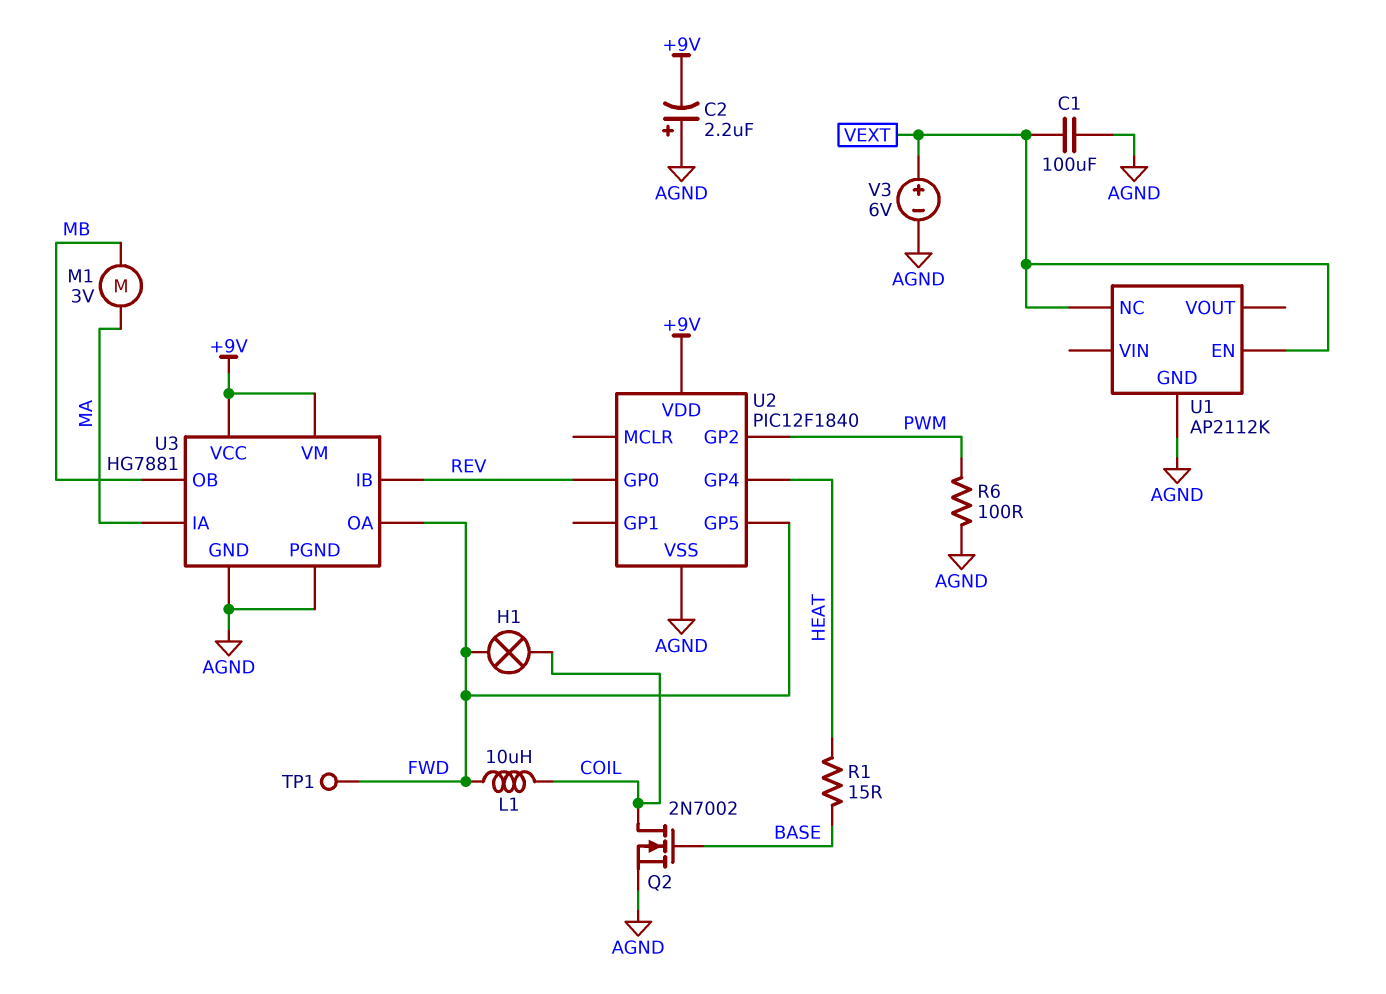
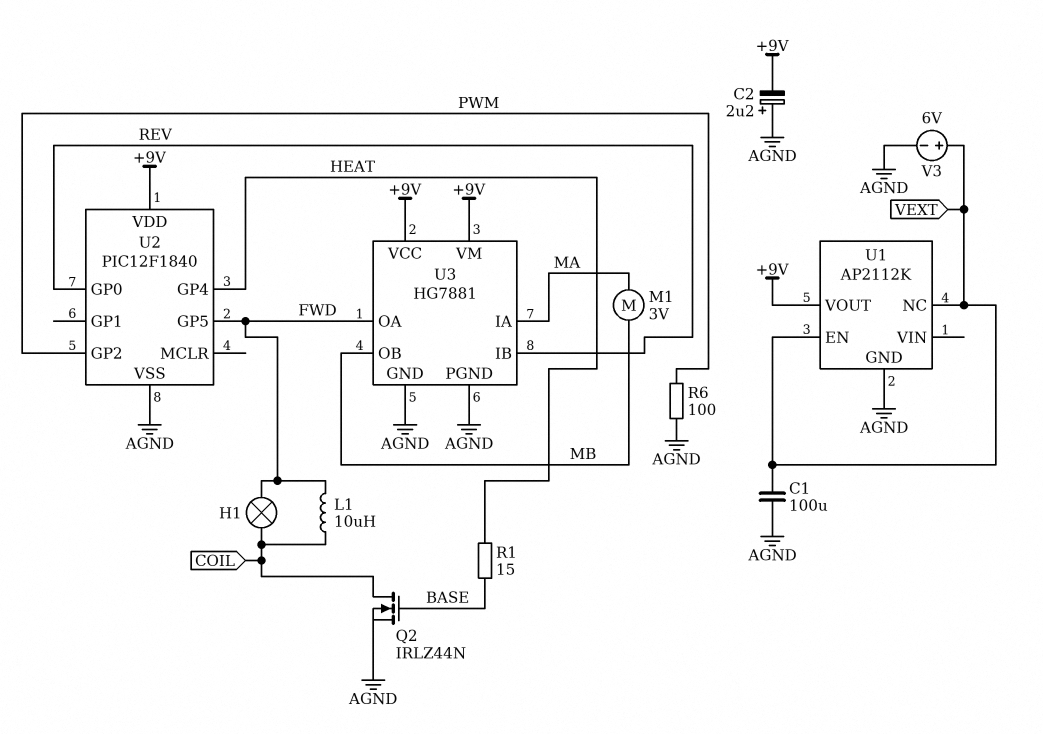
Q2: NMOS 2N7002 (G BASE, D COIL, S AGND) -> NMOS IRLZ44N (G BASE, D COIL, S AGND)
TP1: test point (FWD) -> none
U1 pin VOUT: none -> +9V

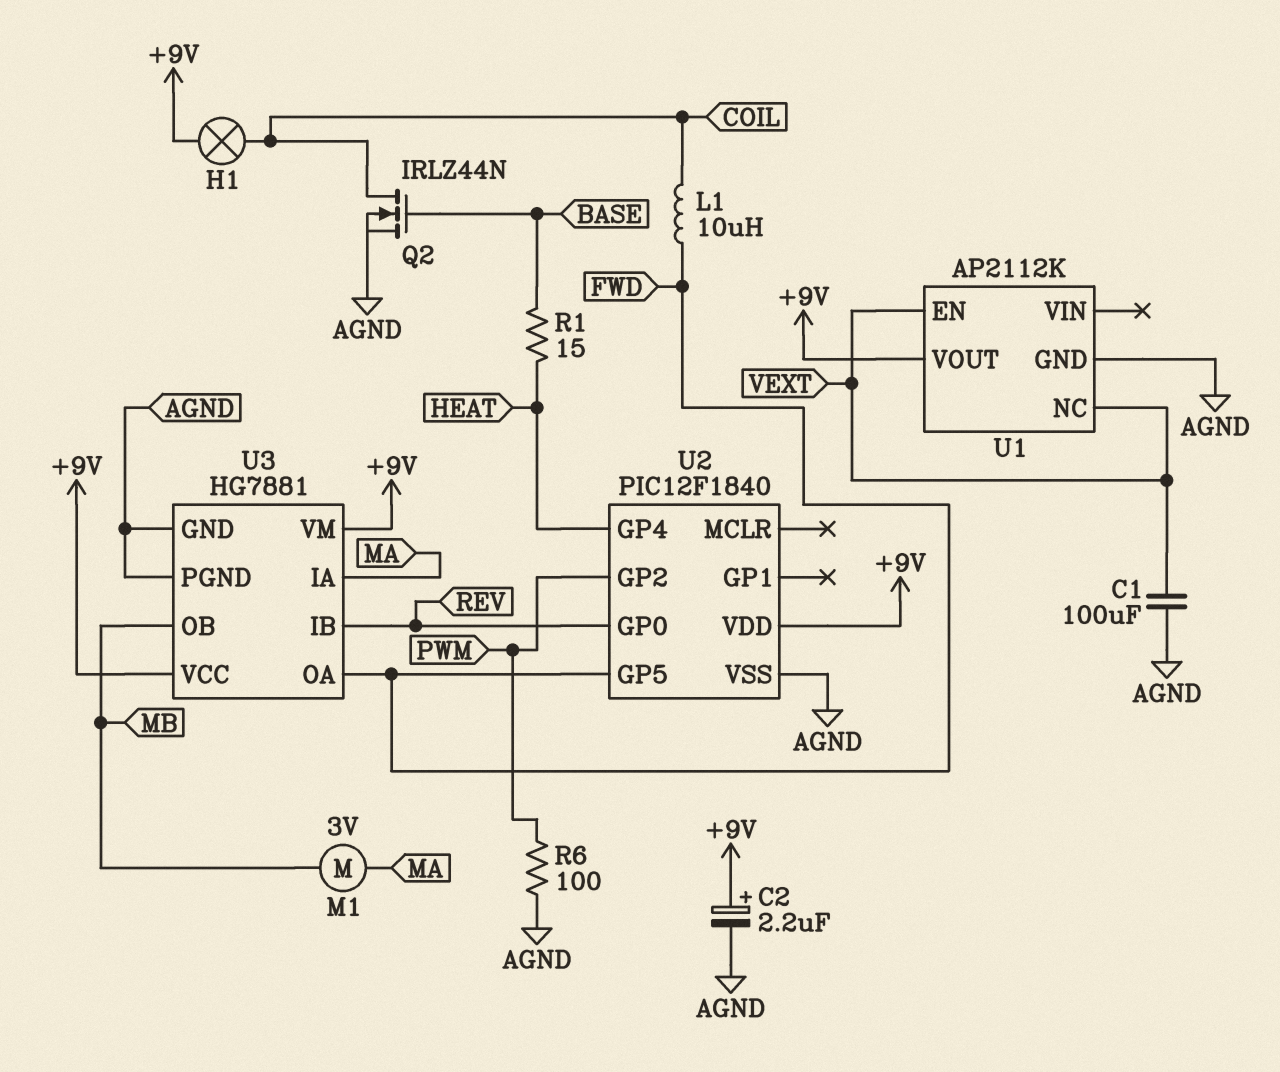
C2: 2.2uF (plus AGND, minus +9V) -> 2.2uF (plus +9V, minus AGND)
H1: lamp (COIL, FWD) -> lamp (+9V, COIL)
V3: 6V (plus VEXT, minus AGND) -> none

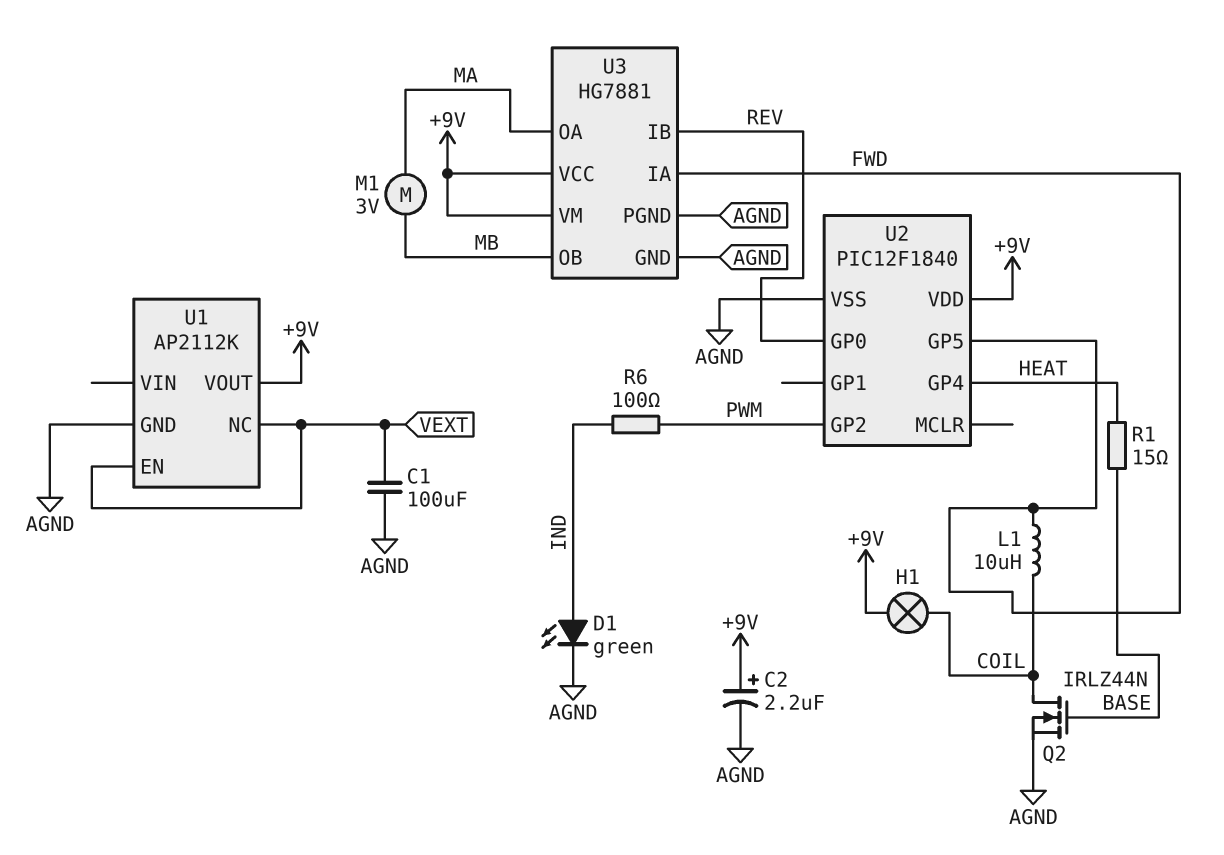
D1: none -> LED green (A IND, K AGND)
R6: 100 (AGND, PWM) -> 100 (IND, PWM)
U3 pin IA: MA -> FWD
U3 pin OA: FWD -> MA

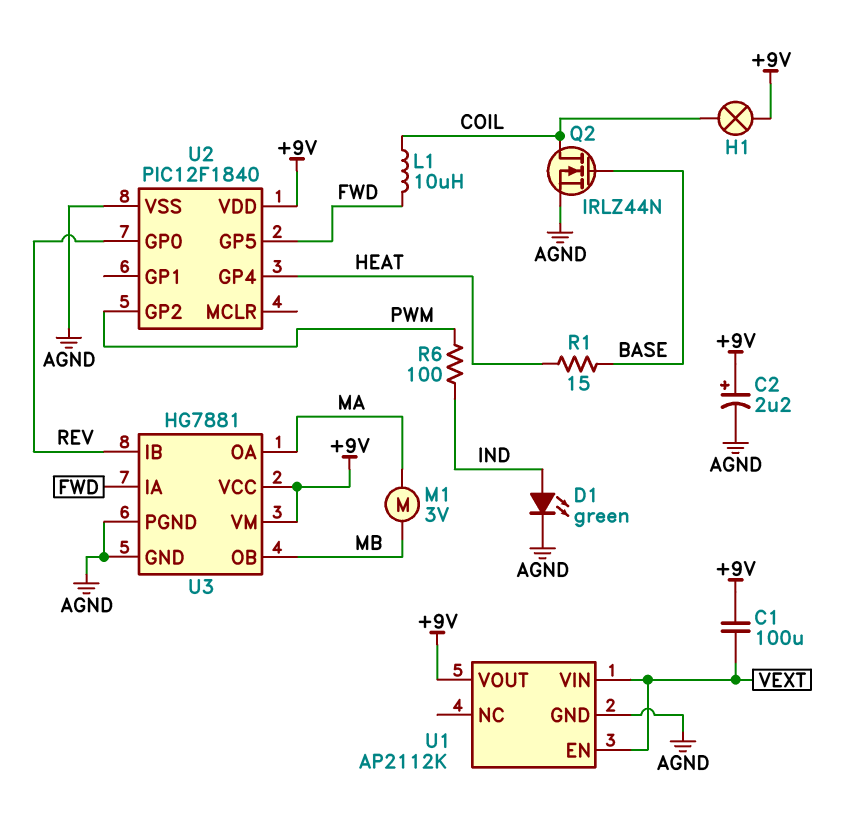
C1: 100uF (AGND, VEXT) -> 100uF (+9V, VEXT)
U1 pin NC: VEXT -> none
U1 pin VIN: none -> VEXT

